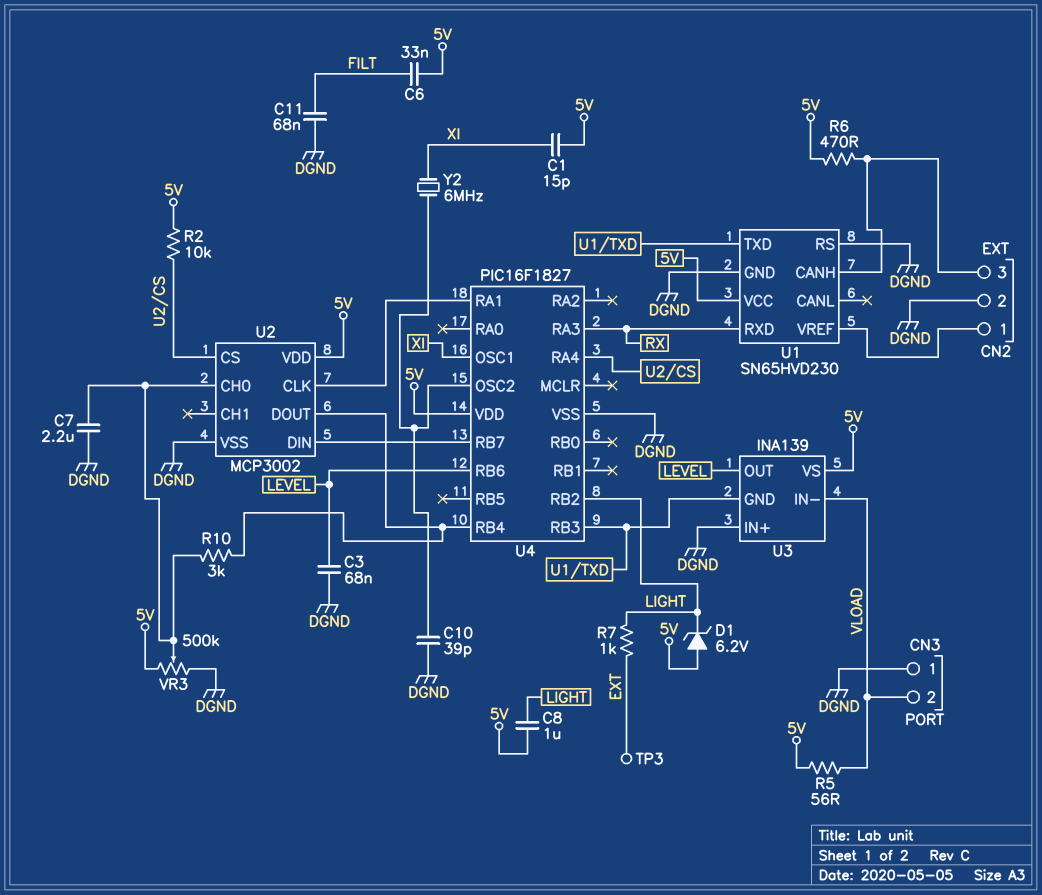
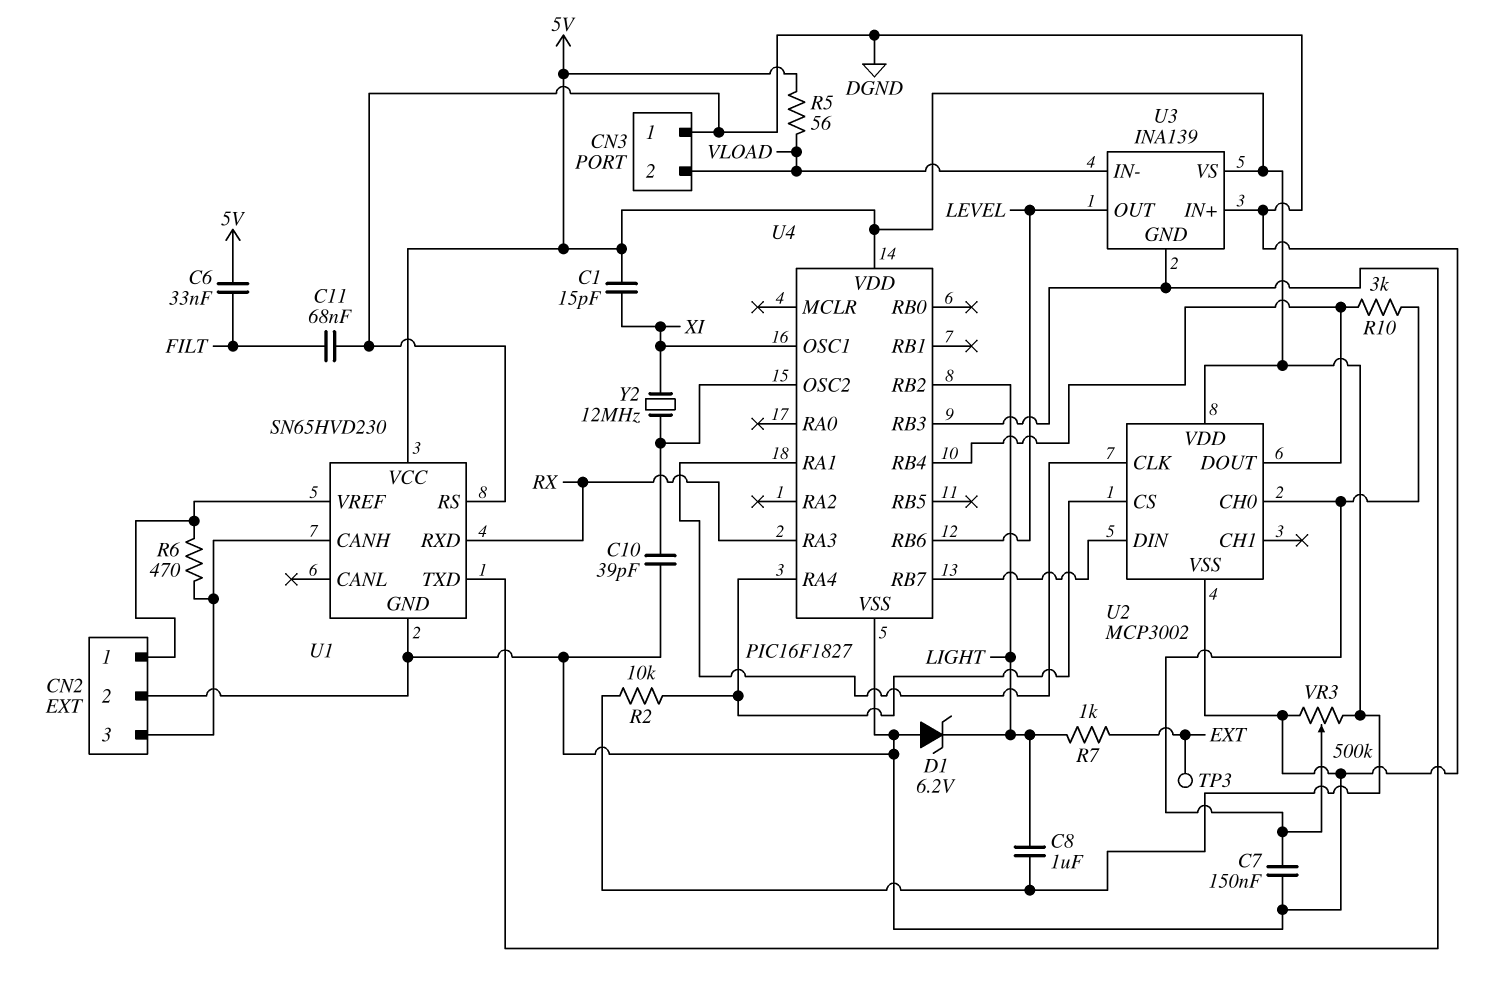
C3: 68nF (DGND, LEVEL) -> none
C7: 2.2uF (DGND, U2/CH0) -> 150nF (DGND, U2/CH0)
D1: zener 6.2V (A 5V, K LIGHT) -> zener 6.2V (A DGND, K LIGHT)
R6: 470 (5V, CN2/3) -> 470 (CN2/1, CN2/3)
Y2: 6MHz (U4/OSC2, XI) -> 12MHz (U4/OSC2, XI)

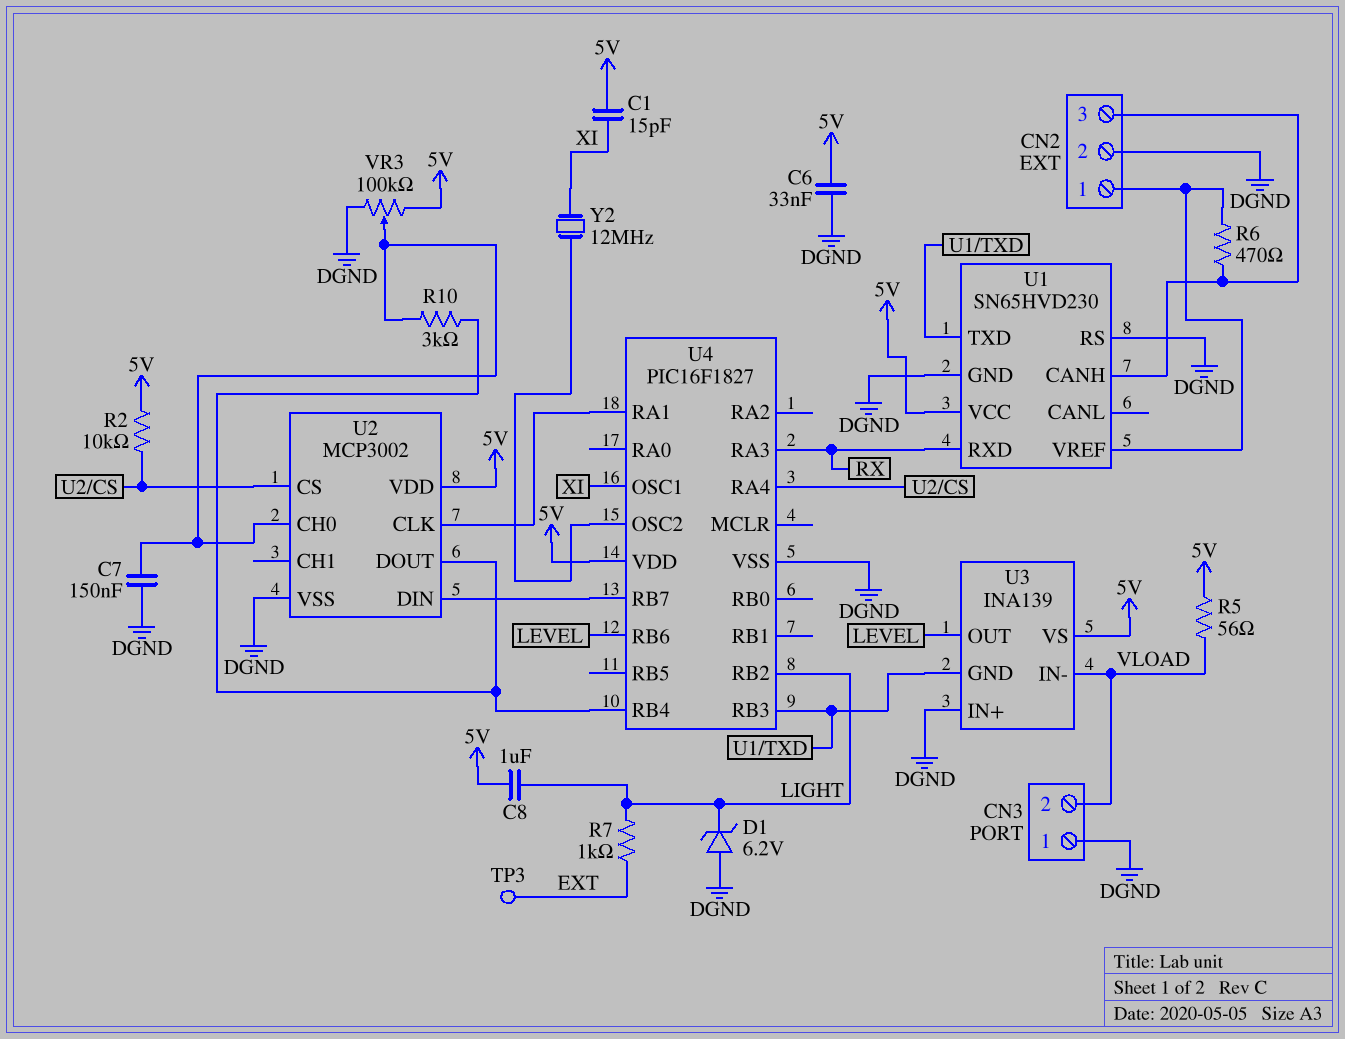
C6: 33nF (5V, FILT) -> 33nF (5V, DGND)
C10: 39pF (DGND, U4/OSC2) -> none
C11: 68nF (DGND, FILT) -> none
VR3: 500k (5V, DGND, wiper U2/CH0) -> 100k (5V, DGND, wiper U2/CH0)

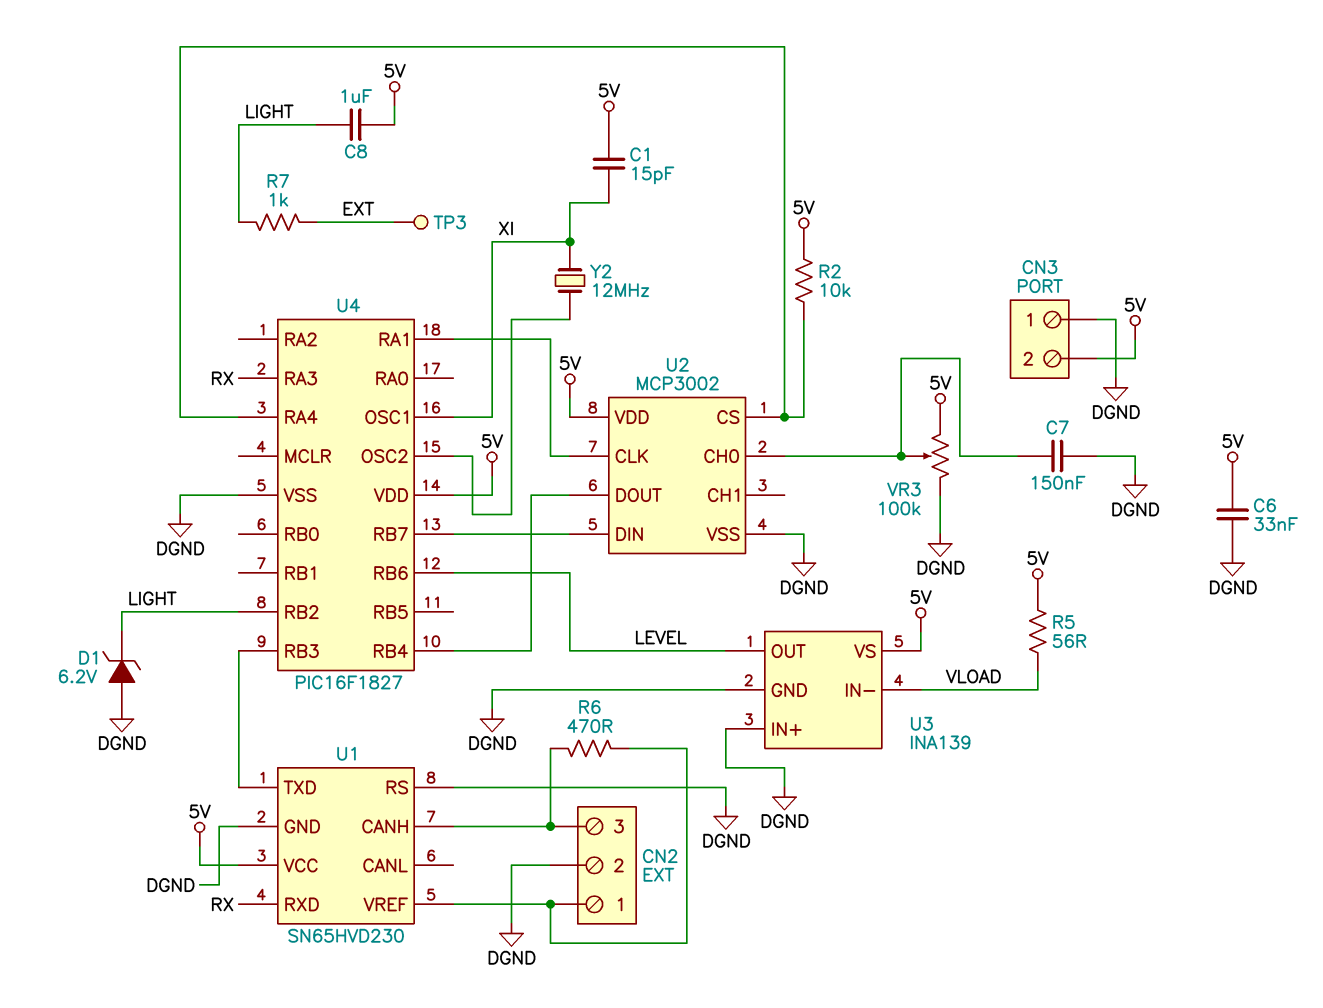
CN3 pin 2: VLOAD -> 5V
R10: 3k (U2/CH0, U2/DOUT) -> none
U3 pin GND: U1/TXD -> DGND

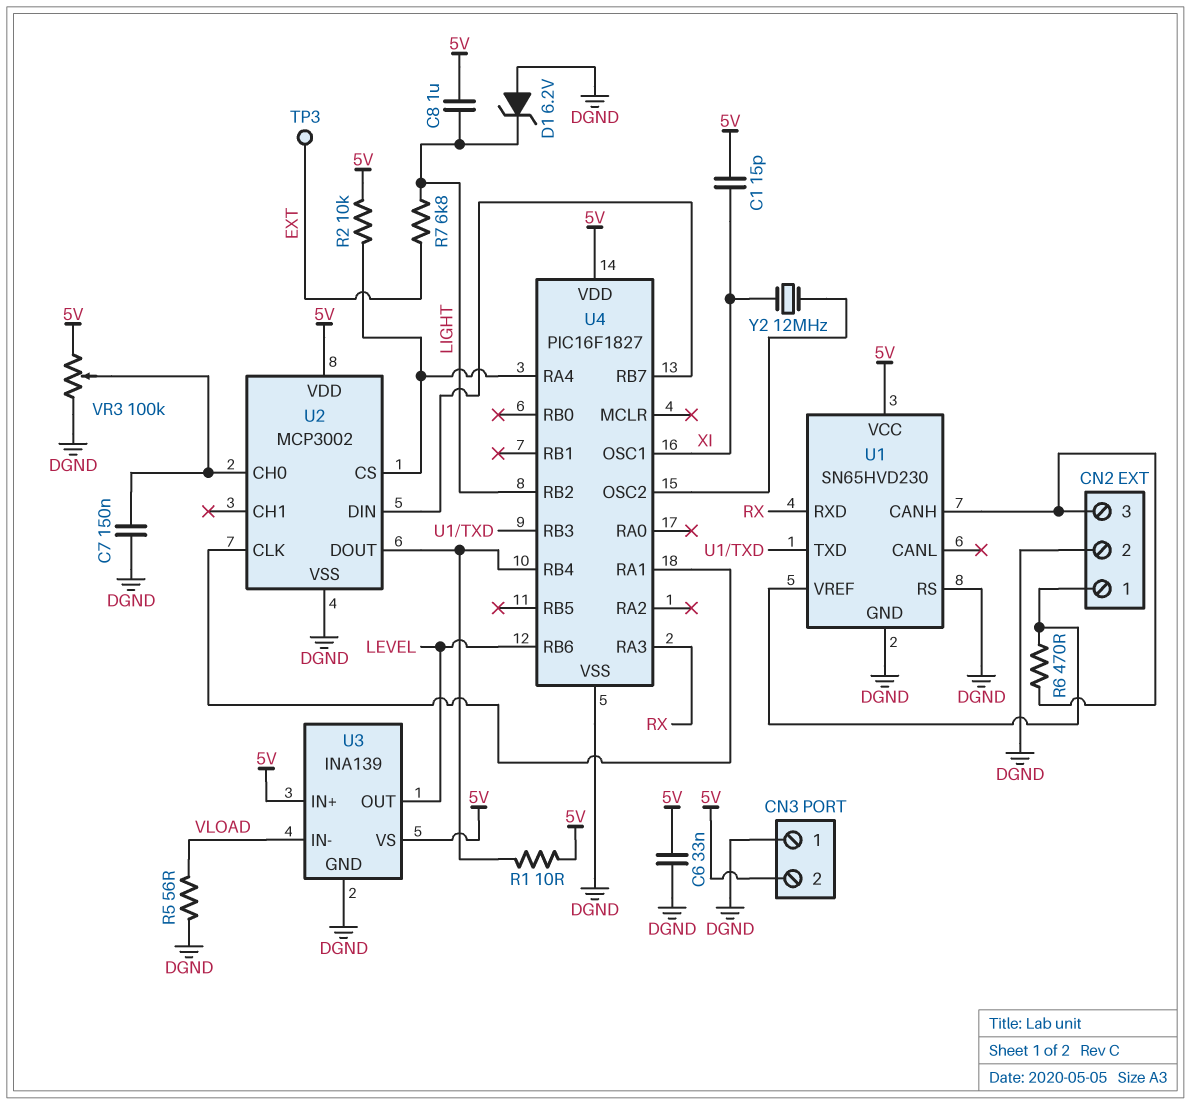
R1: none -> 10 (5V, U2/DOUT)
R5: 56 (5V, VLOAD) -> 56 (DGND, VLOAD)
R7: 1k (EXT, LIGHT) -> 6.8k (EXT, LIGHT)
U3 pin IN+: DGND -> 5V

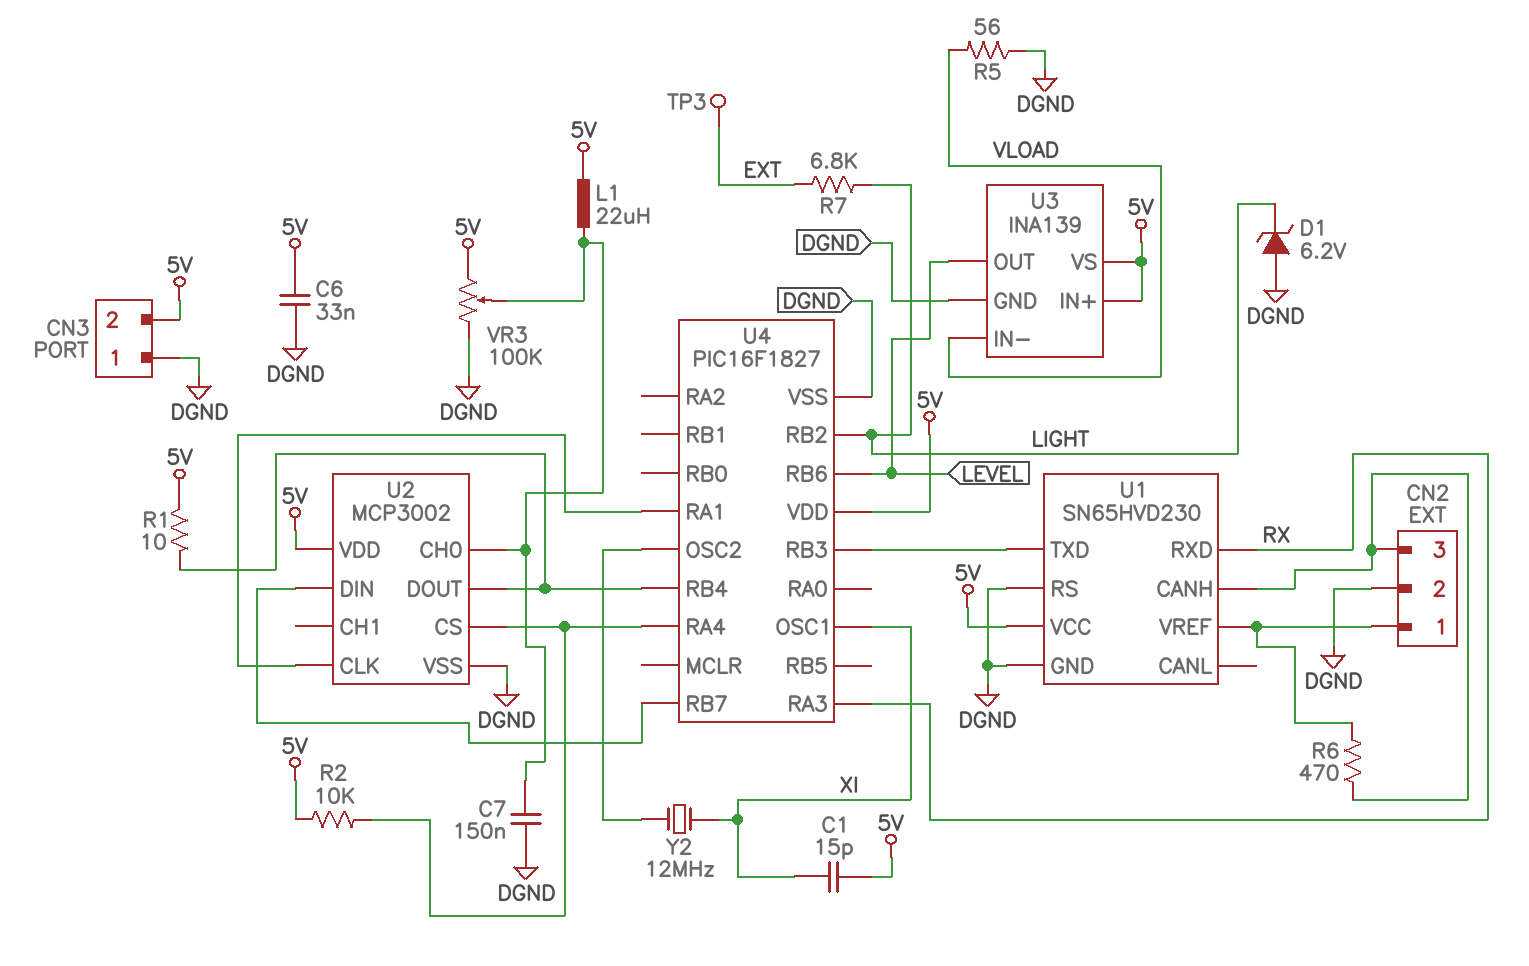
C8: 1uF (5V, LIGHT) -> none
L1: none -> 22uH (5V, U2/CH0)

